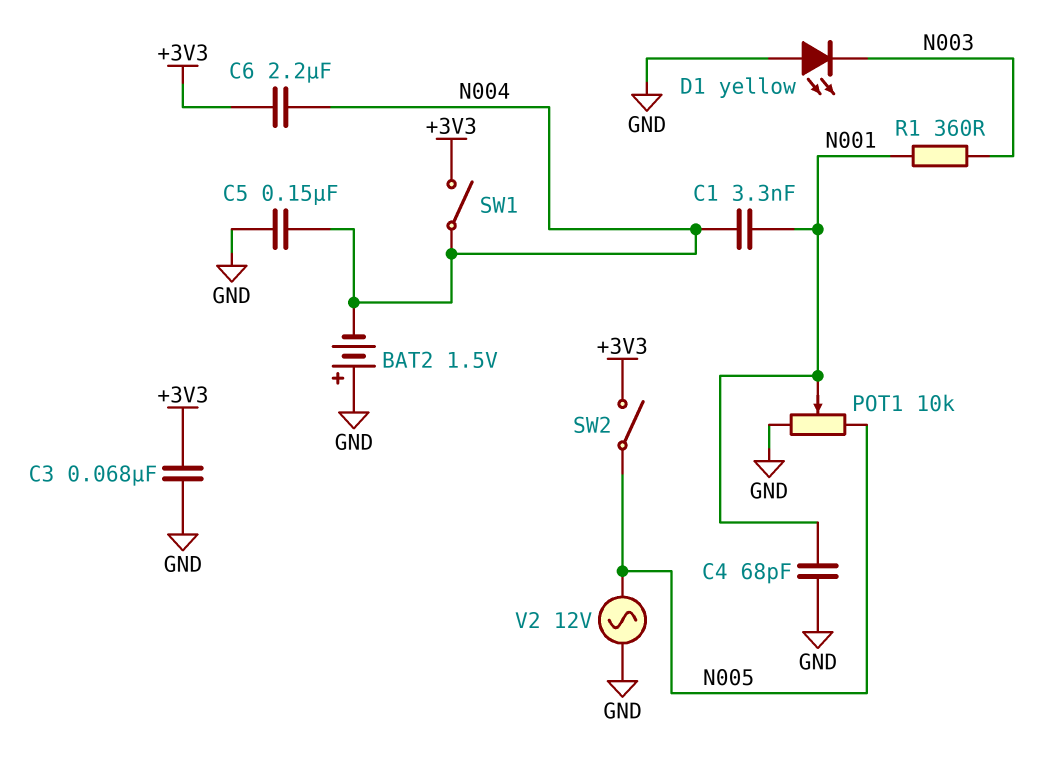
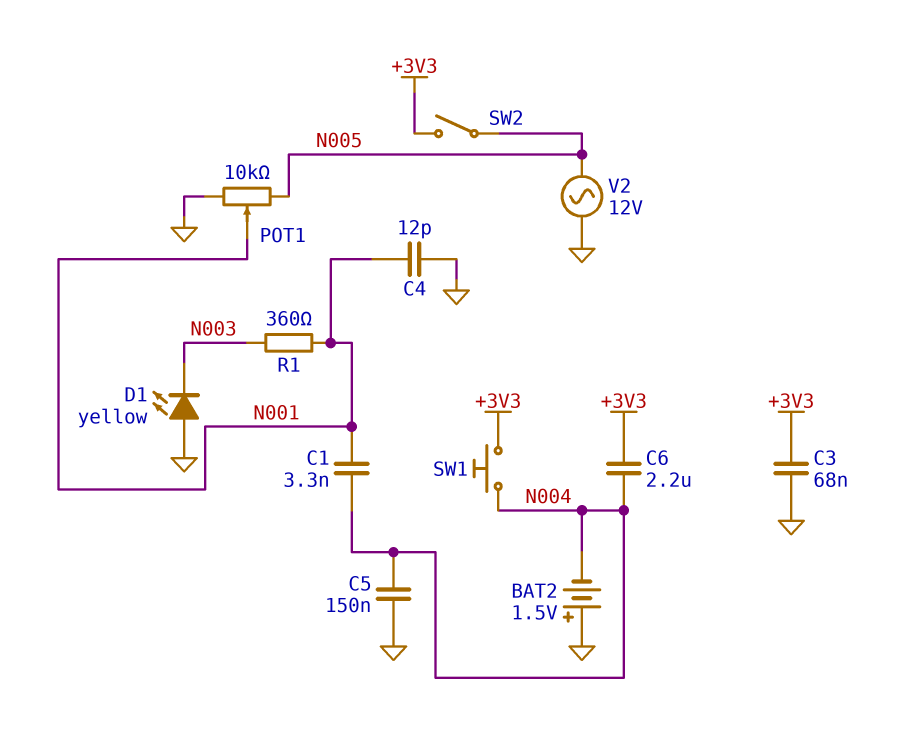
C4: 68pF (GND, N001) -> 12pF (GND, N001)
SW1: switch (+3V3, N004) -> button (+3V3, N004)

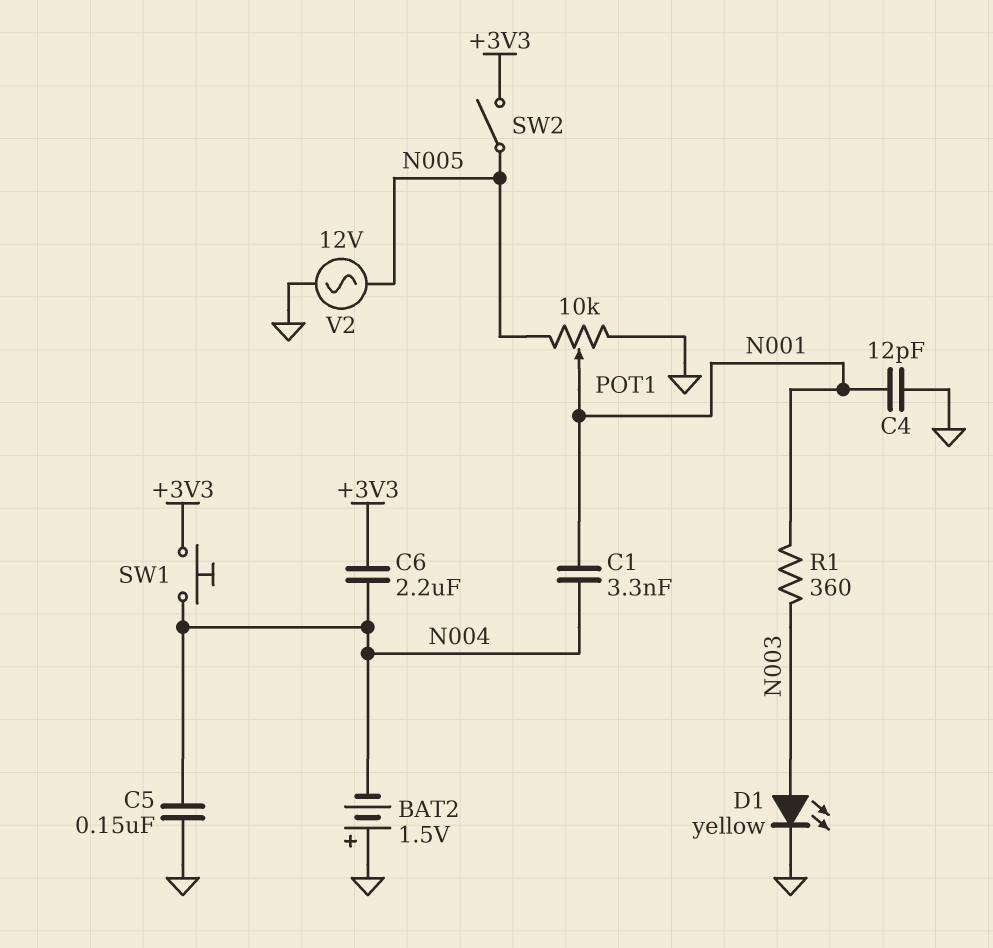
C3: 68nF (+3V3, GND) -> none
D1: LED yellow (A GND, K N003) -> LED yellow (A N003, K GND)

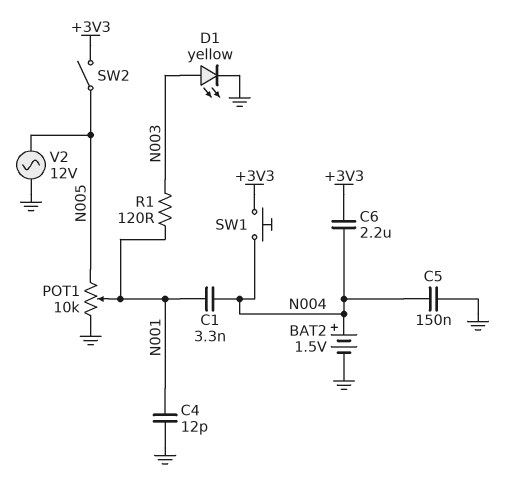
BAT2: 1.5V (plus GND, minus N004) -> 1.5V (plus N004, minus GND)
R1: 360 (N001, N003) -> 120 (N001, N003)

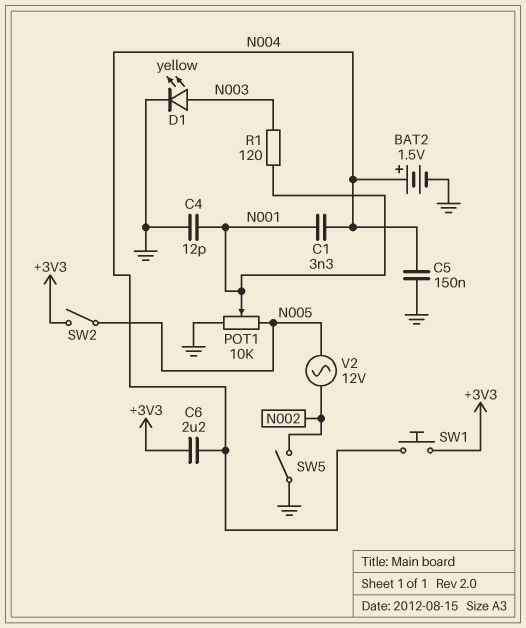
SW5: none -> switch (GND, N002)
V2: AC 12V (GND, N005) -> AC 12V (N002, N005)

